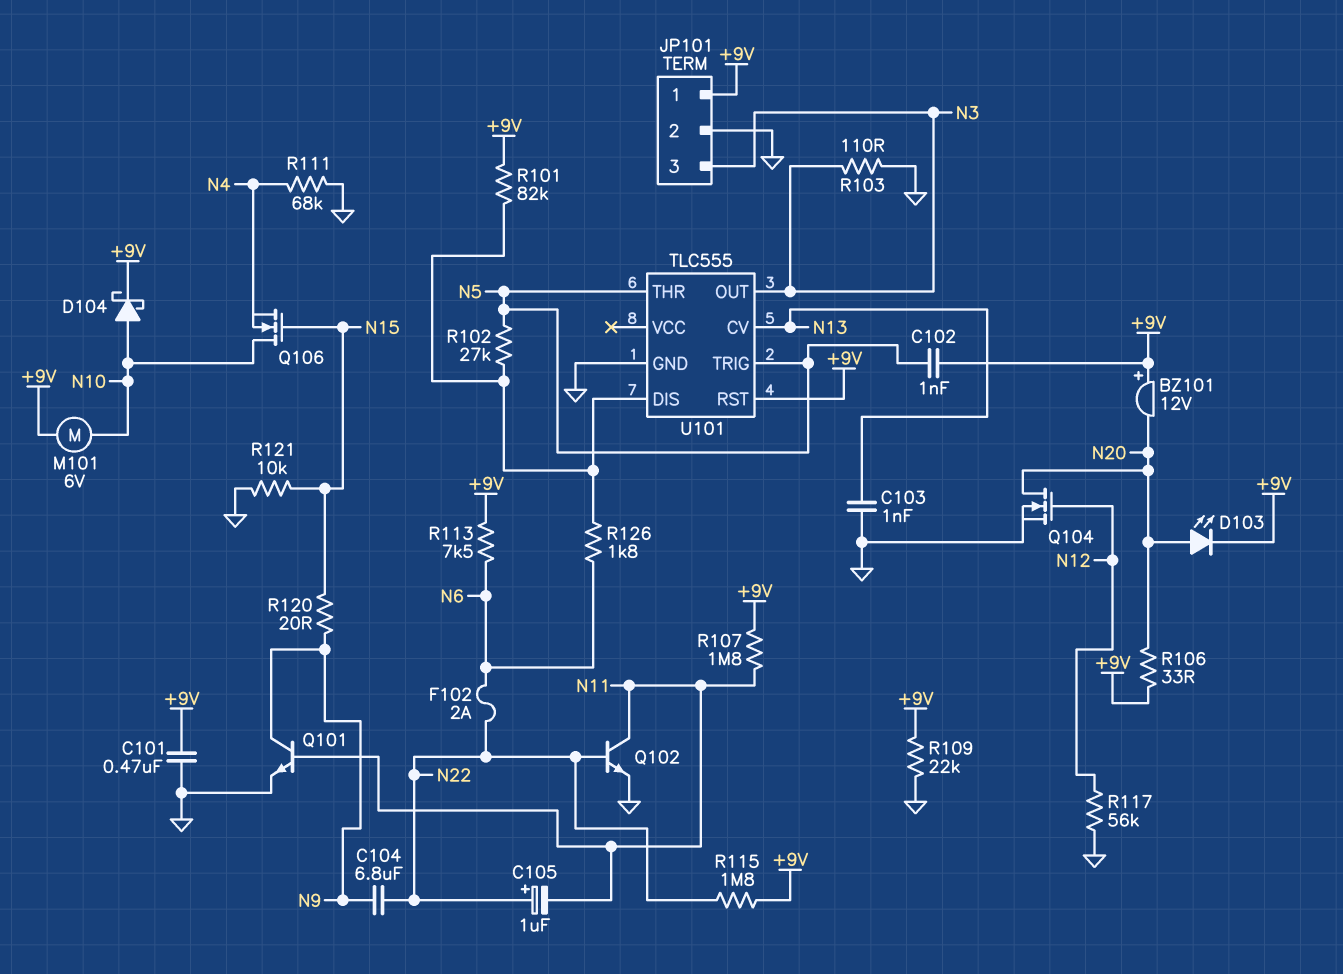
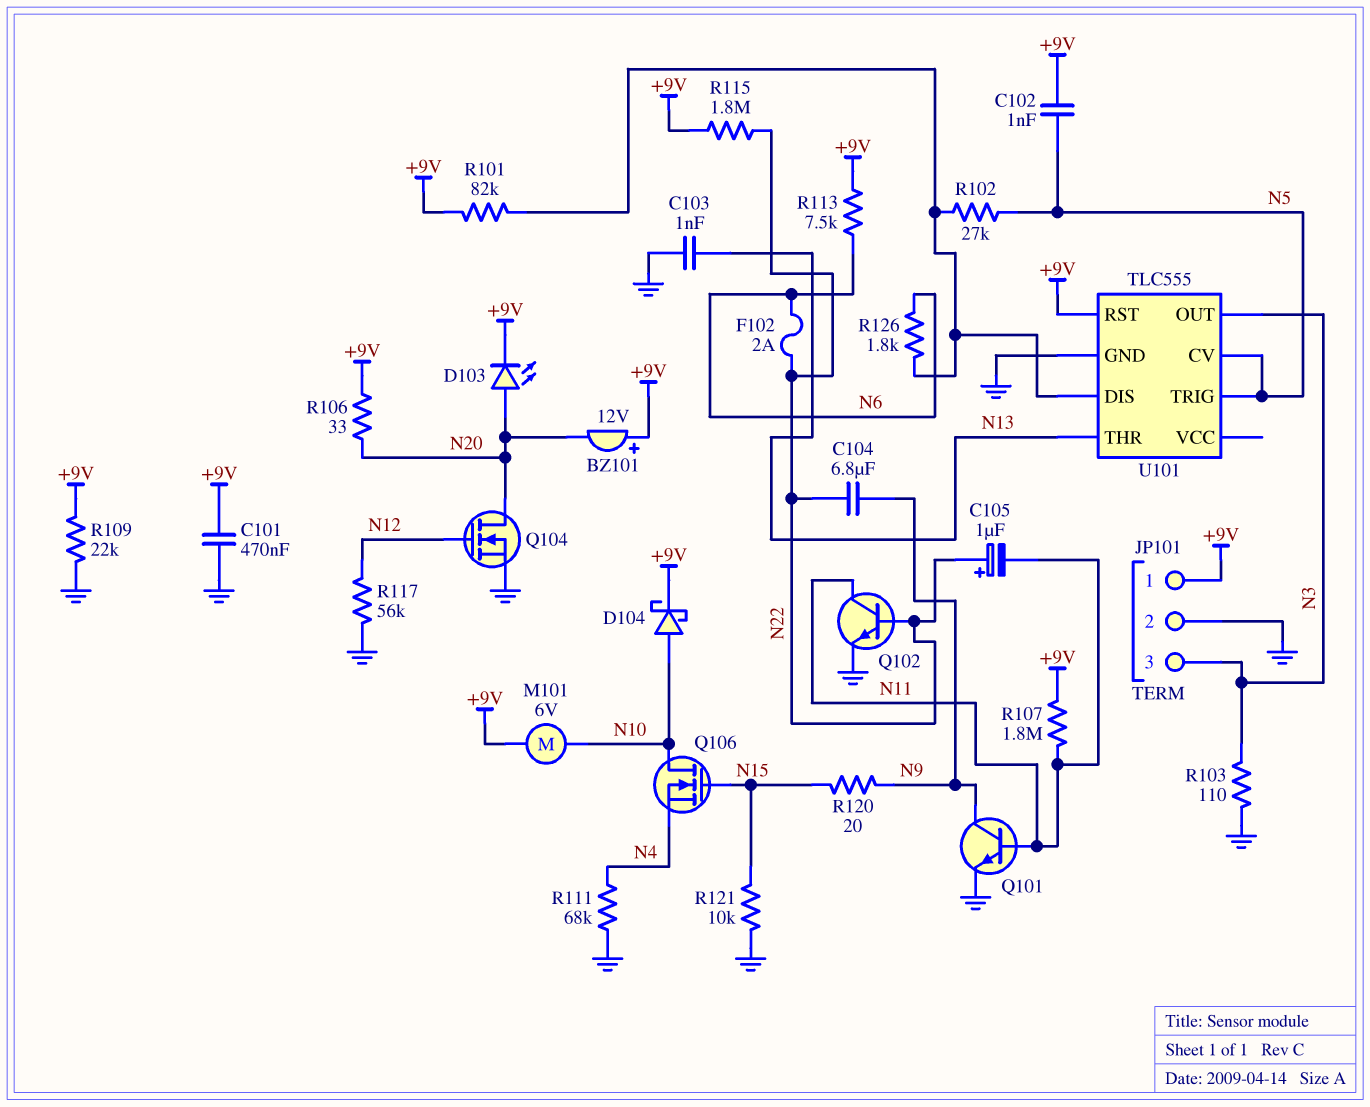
U101 pin CV: N13 -> N5
U101 pin THR: N5 -> N13

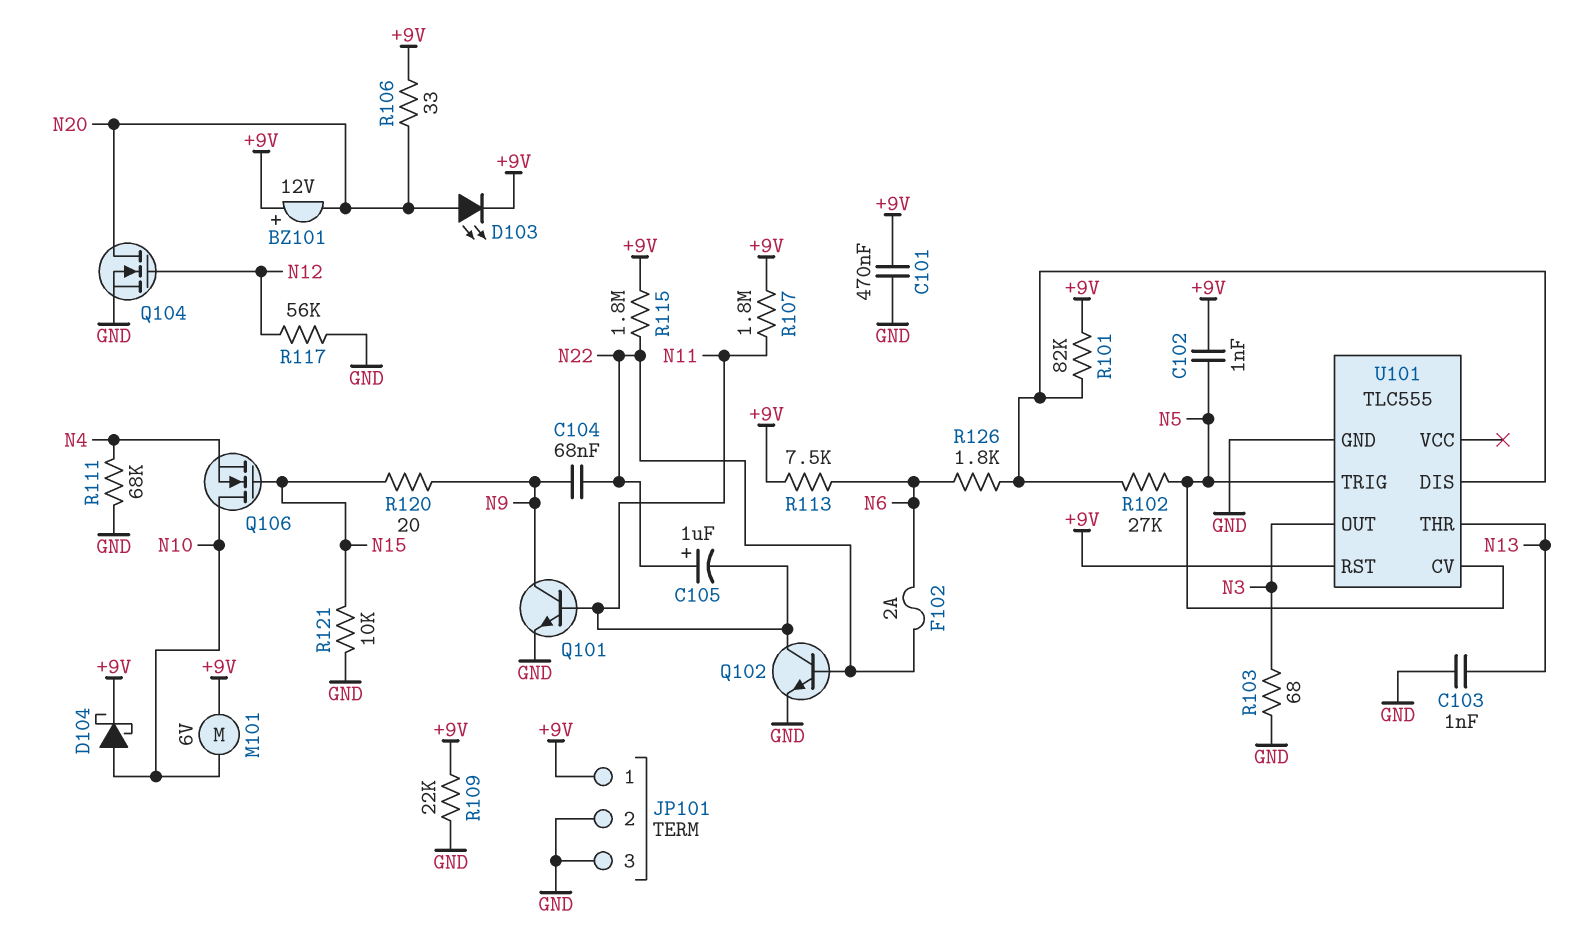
C104: 6.8uF (N9, N22) -> 68nF (N9, N22)
JP101 pin 3: N3 -> GND
R103: 110 (GND, N3) -> 68 (GND, N3)

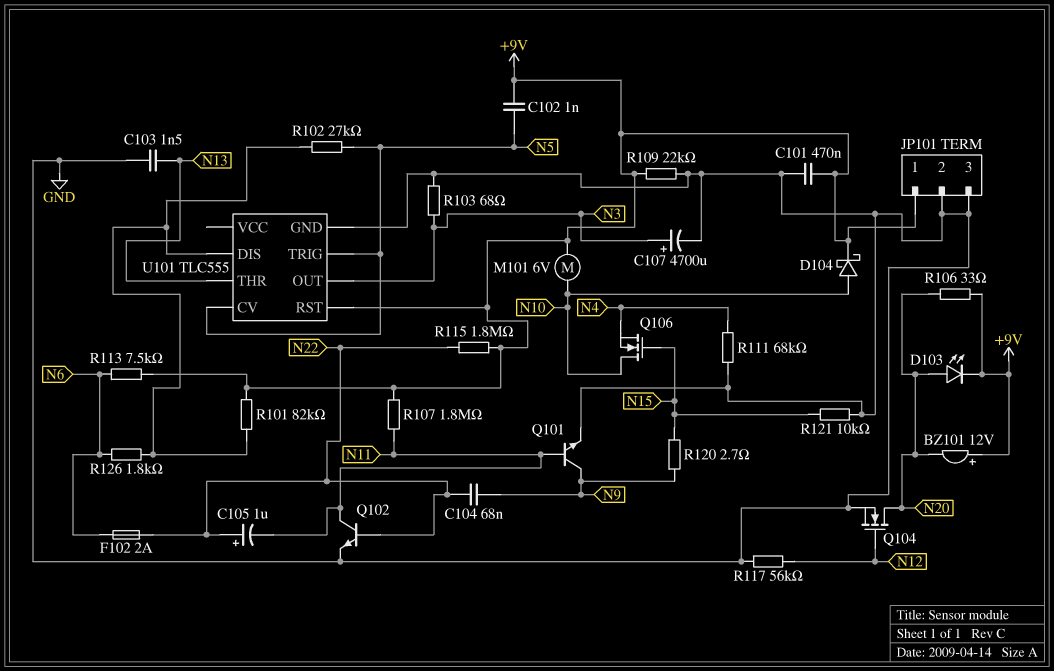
C103: 1nF (GND, N13) -> 1.5nF (GND, N13)
C107: none -> 4700uF (plus N3, minus GND)
R120: 20 (N9, N15) -> 2.7 (N9, N15)

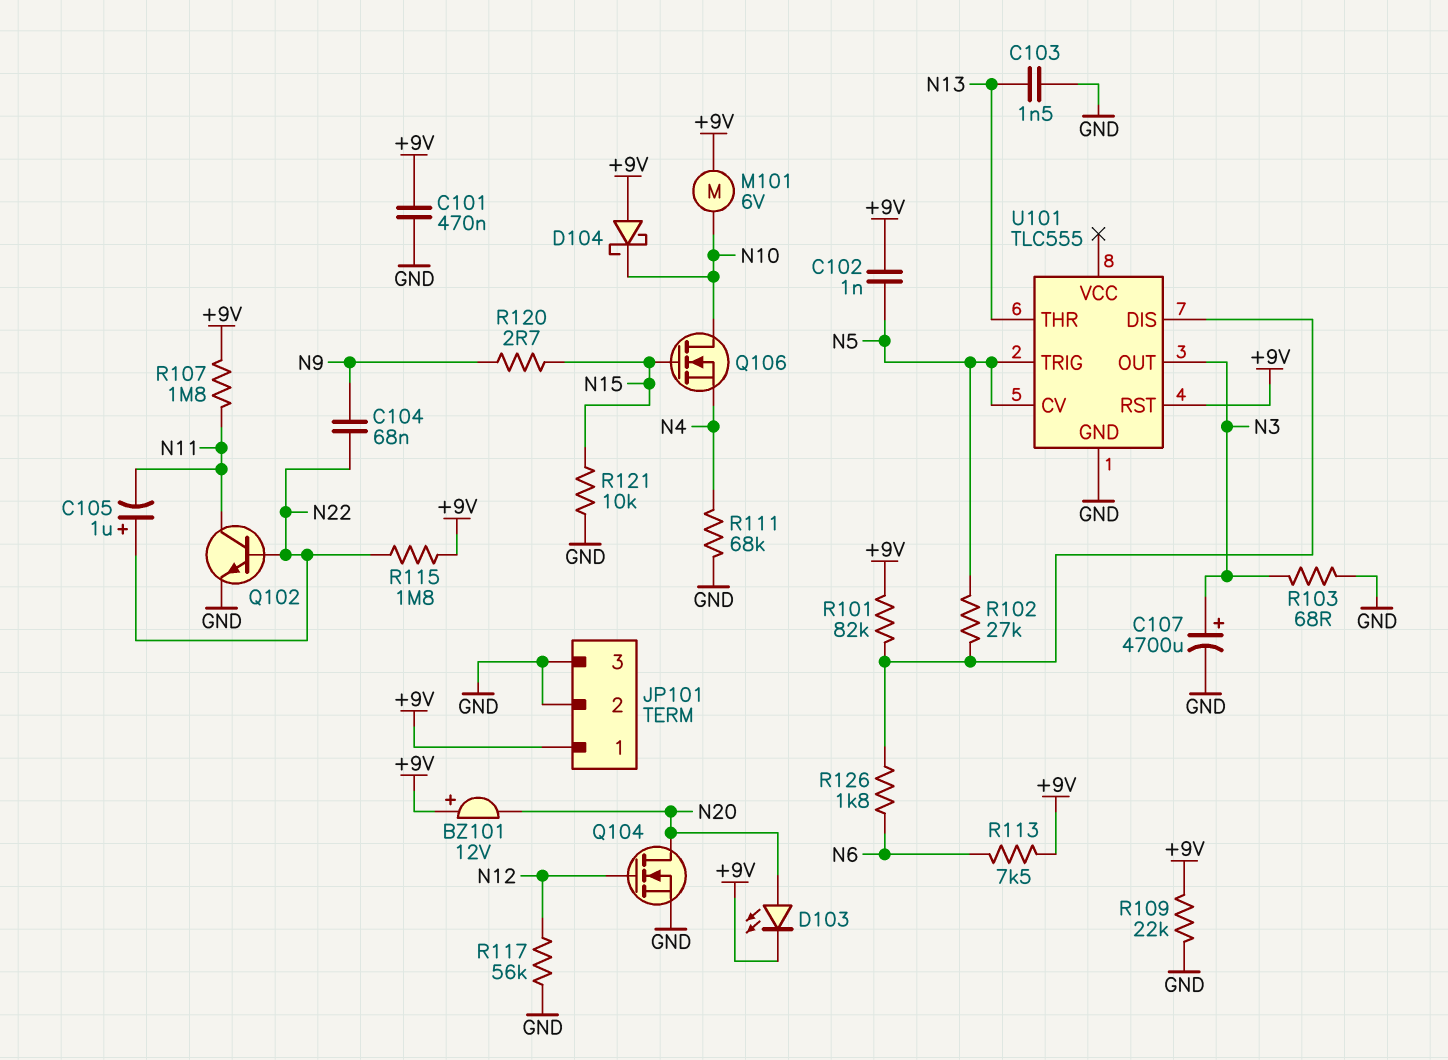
D104: schottky (A N10, K +9V) -> schottky (A +9V, K N10)
F102: 2A (N6, N22) -> none
Q101: NPN (B N11, C N9, E GND) -> none
R106: 33 (+9V, N20) -> none

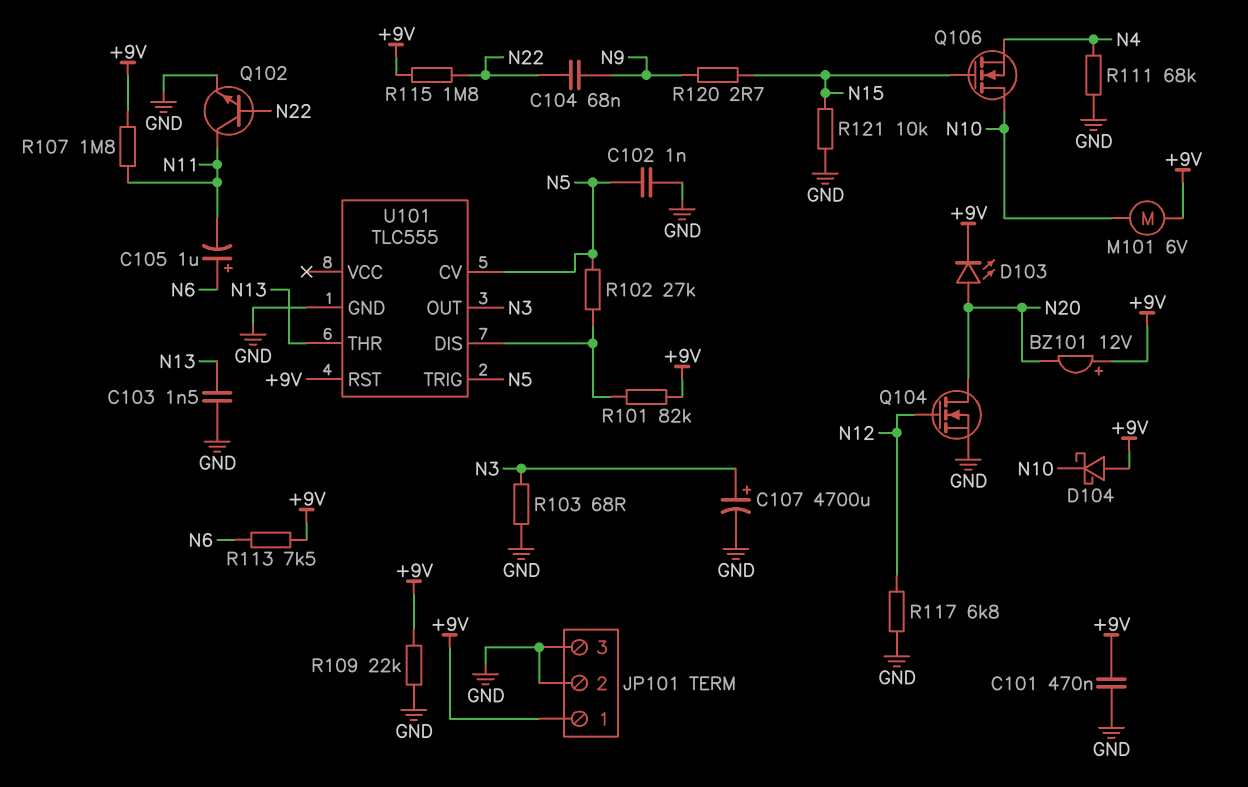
C102: 1nF (+9V, N5) -> 1nF (GND, N5)
C105: 1uF (plus N22, minus N11) -> 1uF (plus N6, minus N11)
R117: 56k (GND, N12) -> 6.8k (GND, N12)
R126: 1.8k (N6, U101/DIS) -> none

